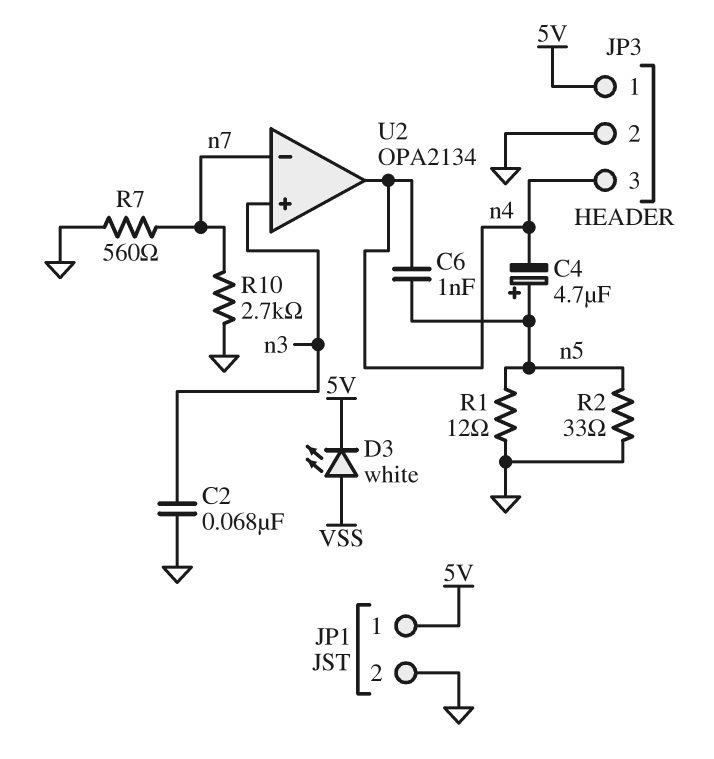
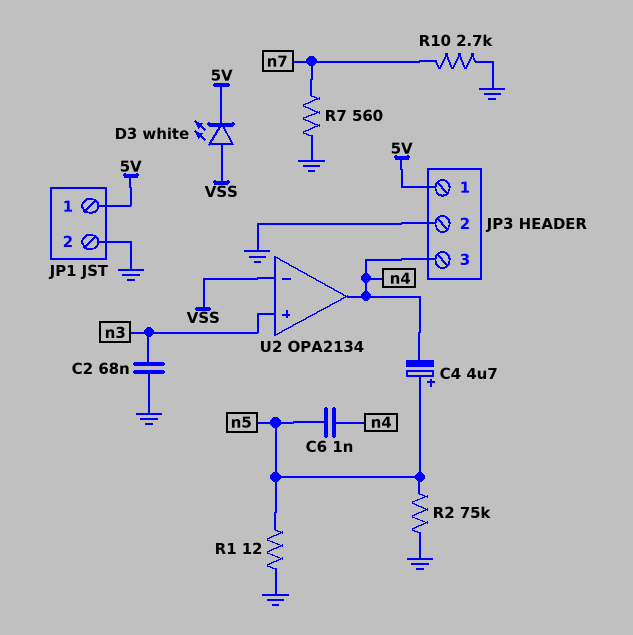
R2: 33 (GND, n5) -> 75k (GND, n5)
U2 pin in-: n7 -> VSS

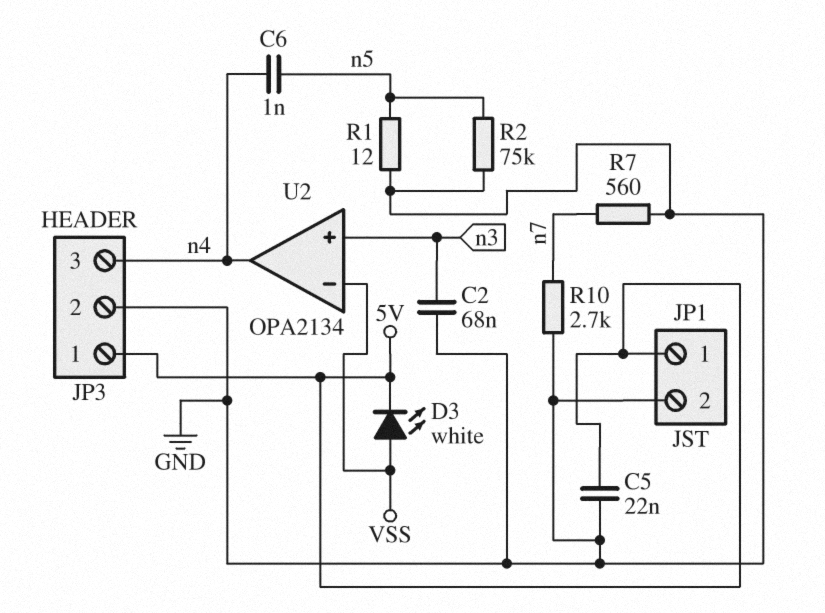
C4: 4.7uF (plus n5, minus n4) -> none
C5: none -> 22nF (5V, GND)

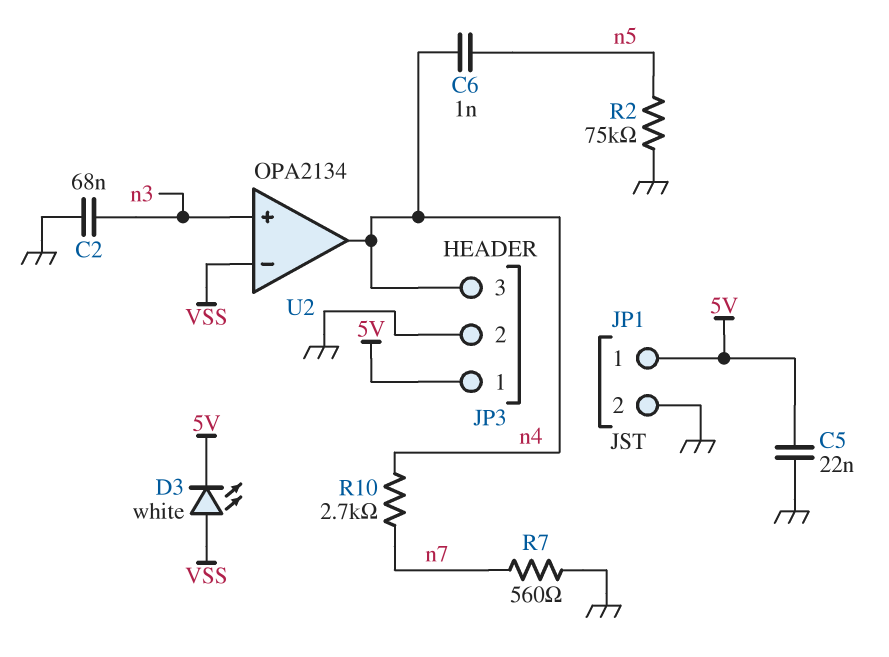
R1: 12 (GND, n5) -> none
R10: 2.7k (GND, n7) -> 2.7k (n4, n7)

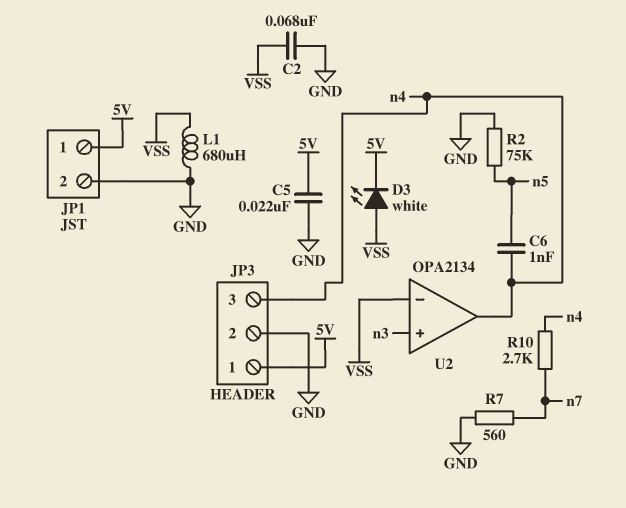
C2: 68nF (GND, n3) -> 68nF (GND, VSS)
L1: none -> 680uH (GND, VSS)

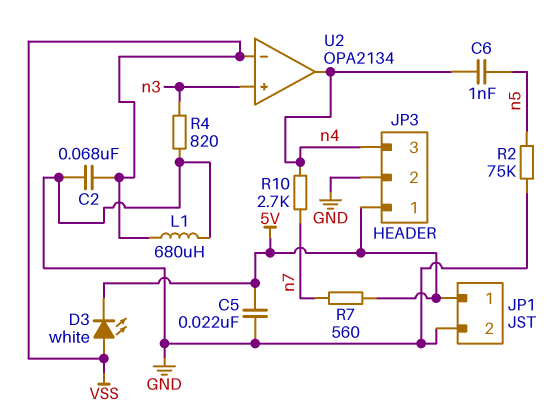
R4: none -> 820 (GND, n3)
R7: 560 (GND, n7) -> 560 (5V, n7)

